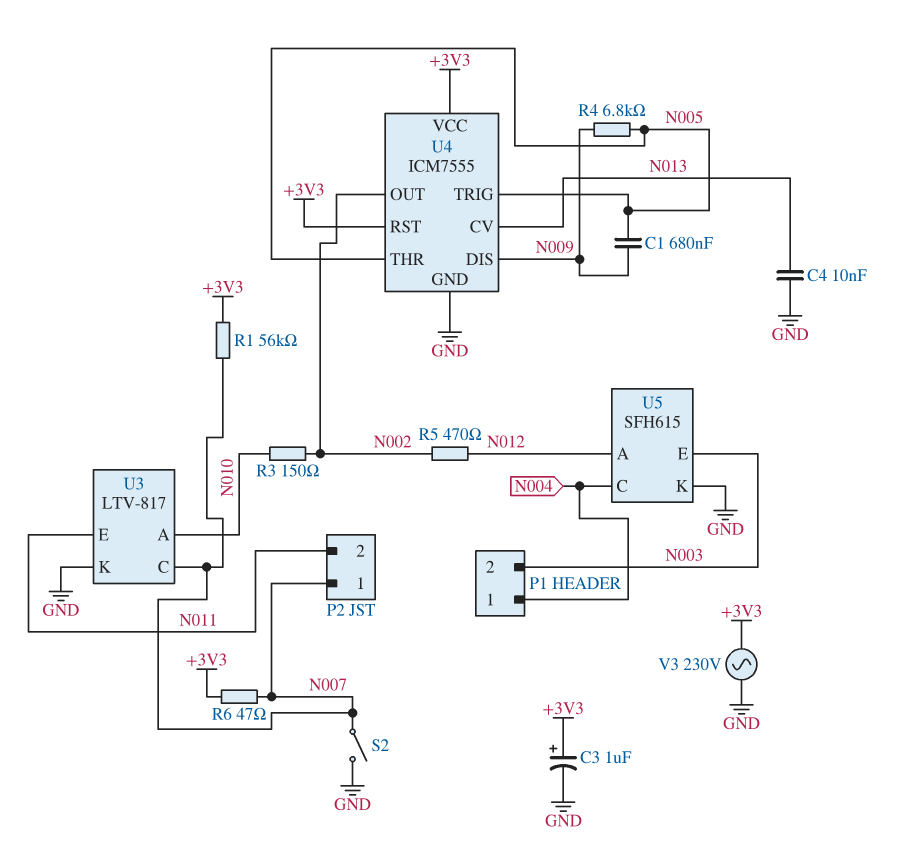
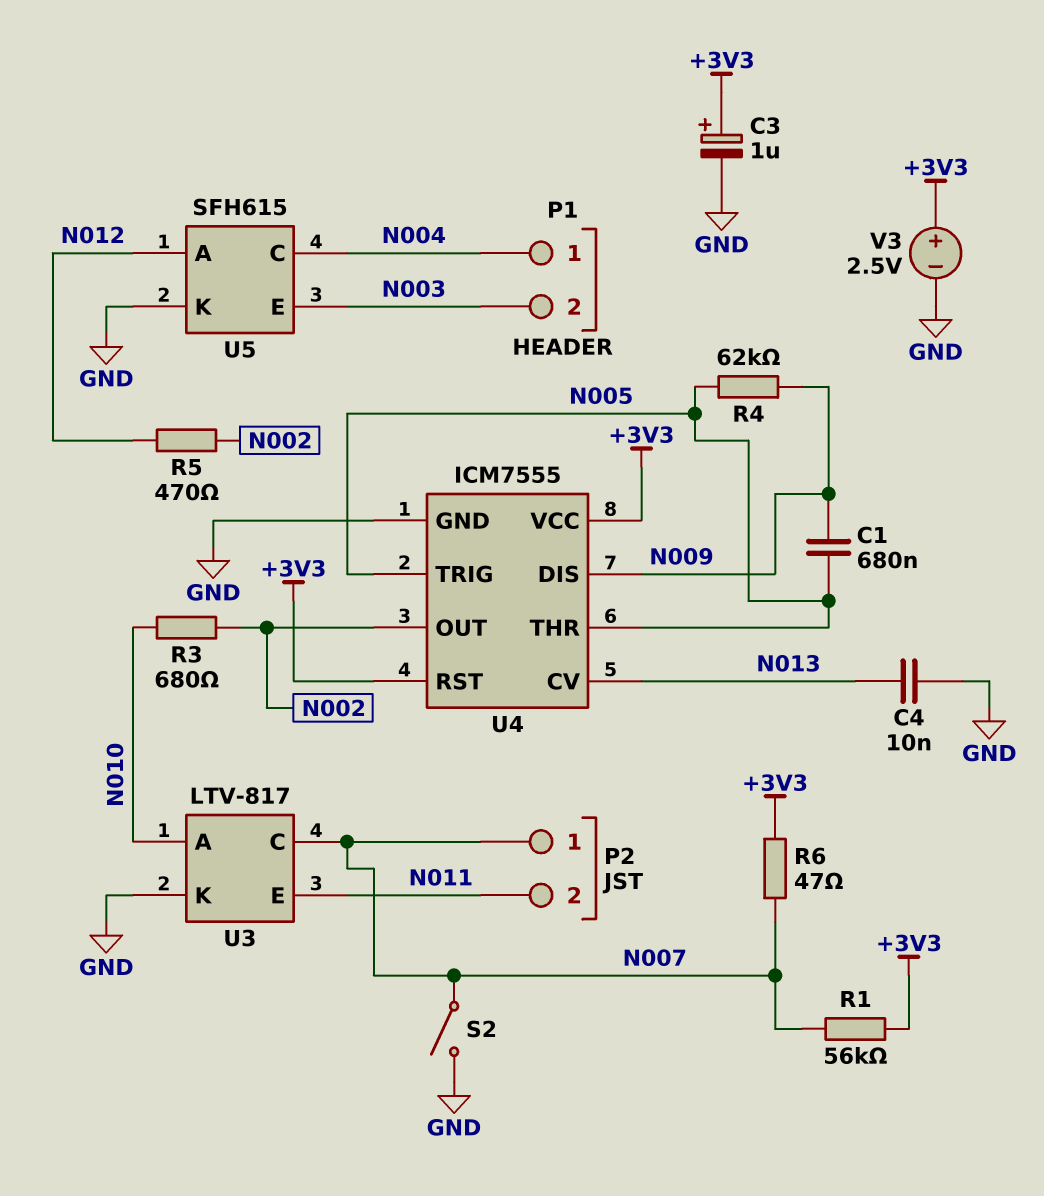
R3: 150 (N002, N010) -> 680 (N002, N010)
R4: 6.8k (N005, N009) -> 62k (N005, N009)
V3: AC 230V (+3V3, GND) -> 2.5V (plus +3V3, minus GND)

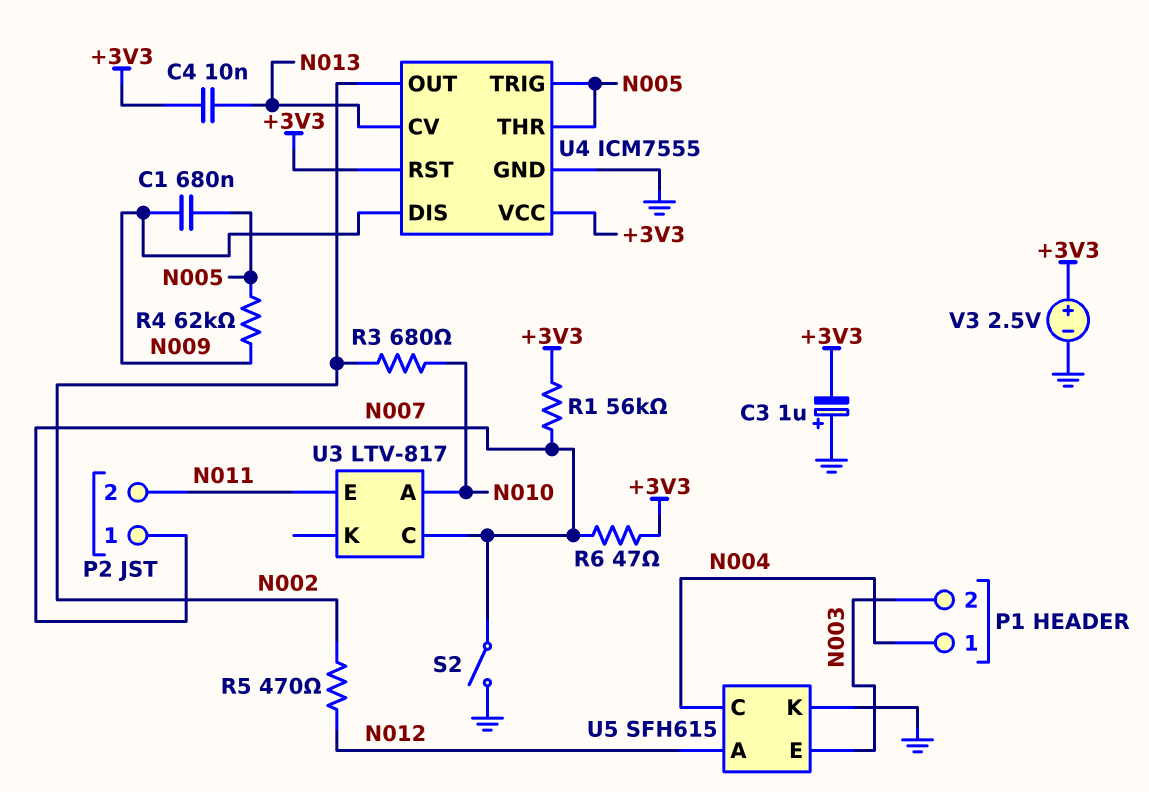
C3: 1uF (plus +3V3, minus GND) -> 1uF (plus GND, minus +3V3)
C4: 10nF (GND, N013) -> 10nF (+3V3, N013)
U3 pin K: GND -> none

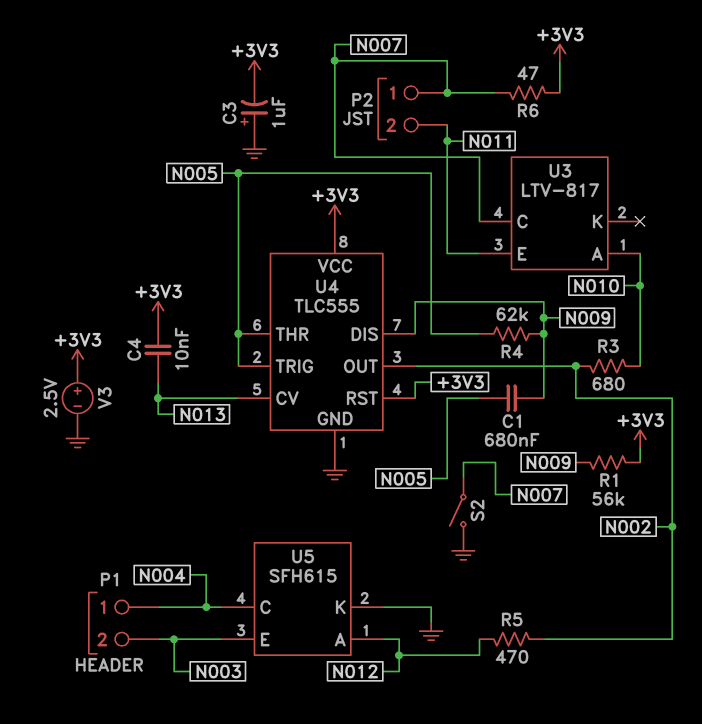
R1: 56k (+3V3, N007) -> 56k (+3V3, N009)
U4: ICM7555 -> TLC555

